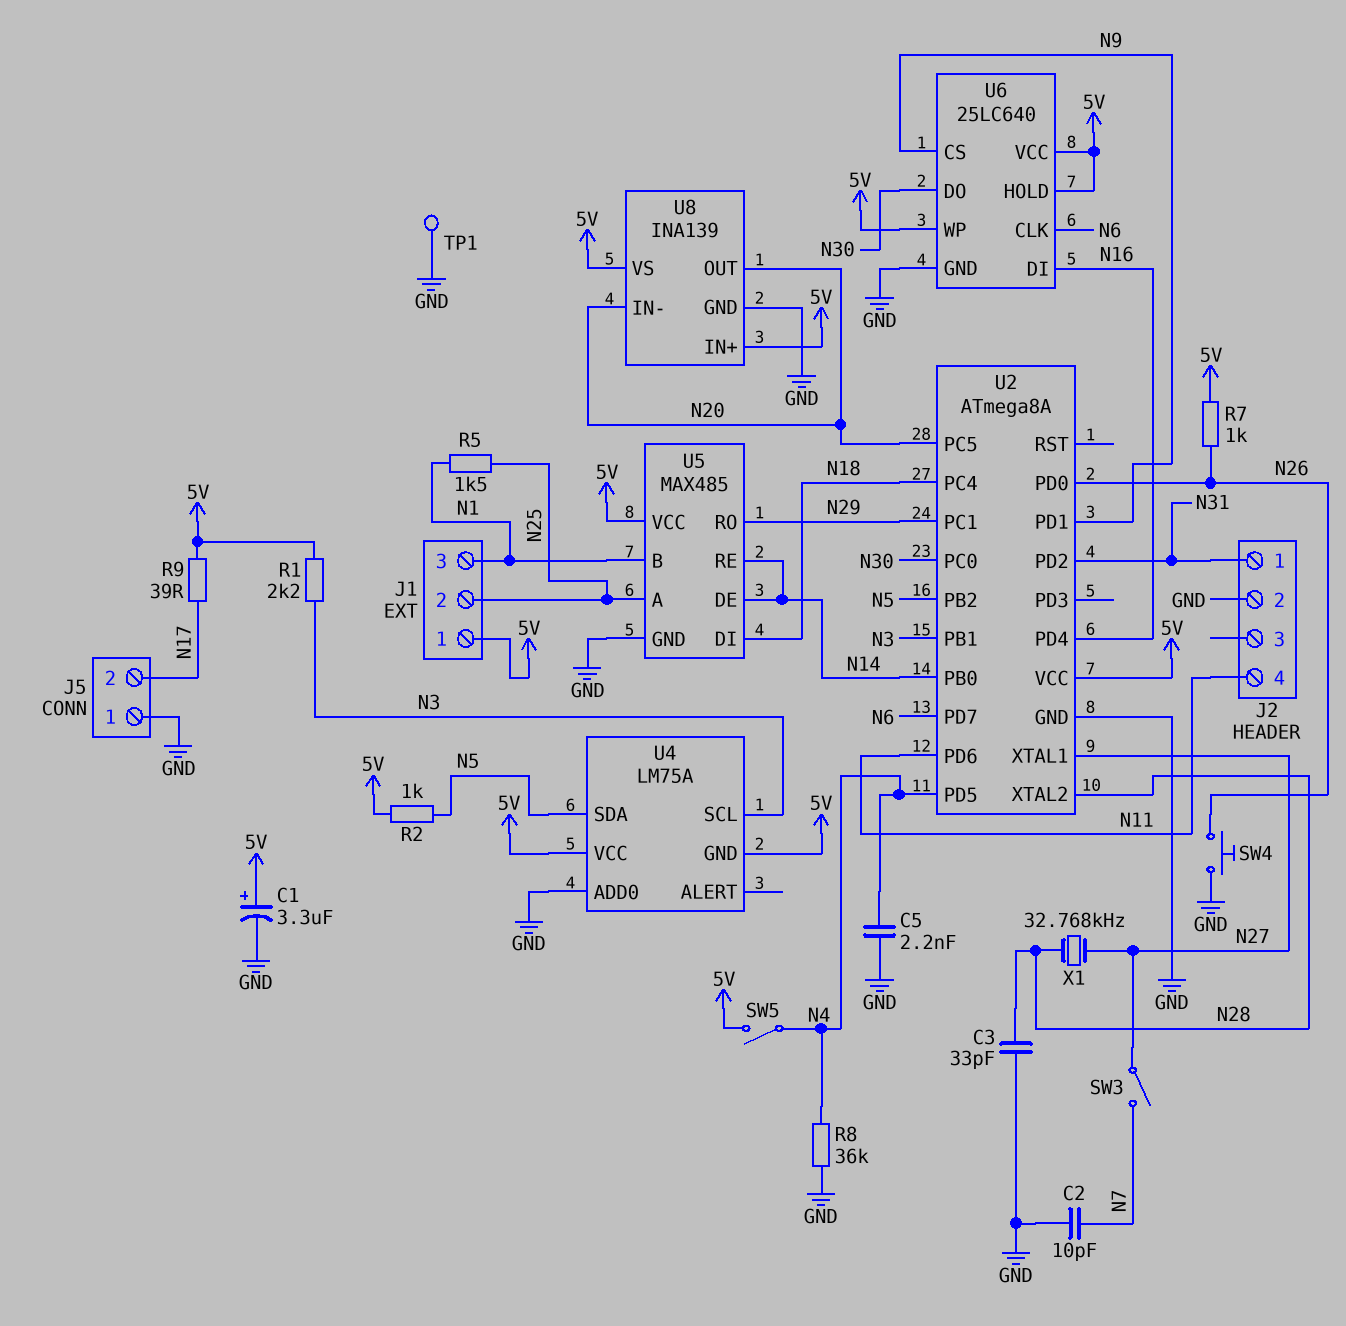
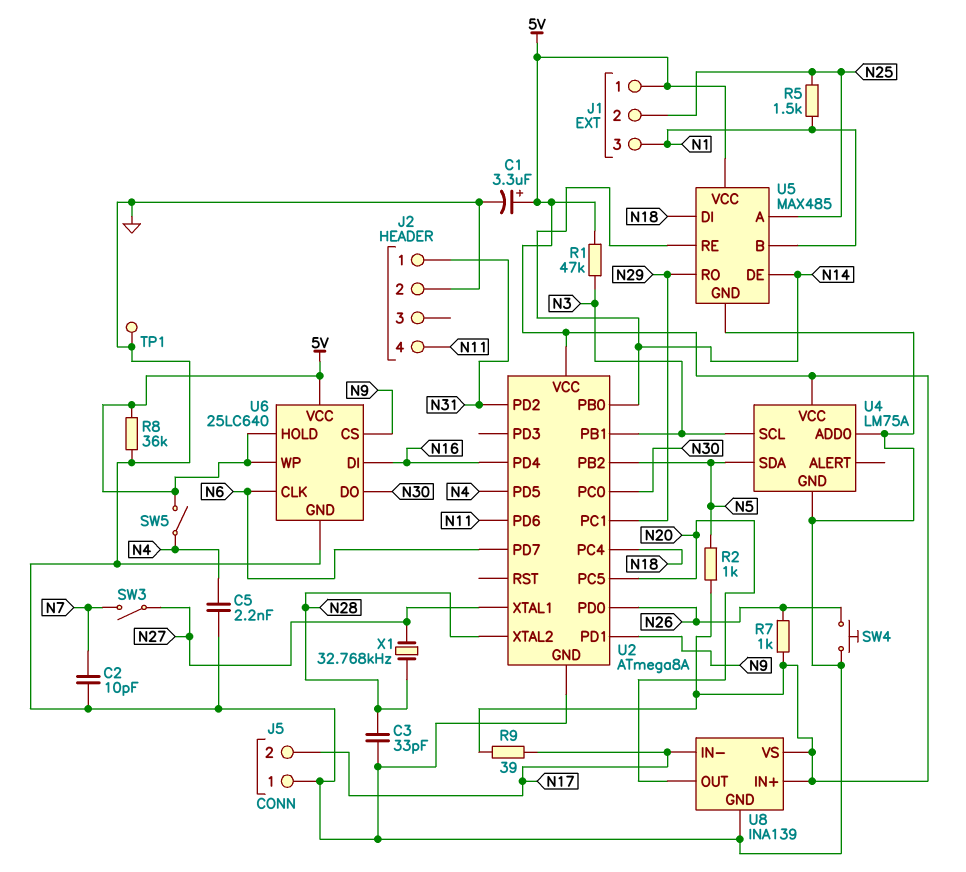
R1: 2.2k (5V, N3) -> 47k (5V, N3)
R8: 36k (GND, N4) -> 36k (5V, GND)
U4 pin GND: 5V -> GND
U8 pin IN-: N20 -> N17

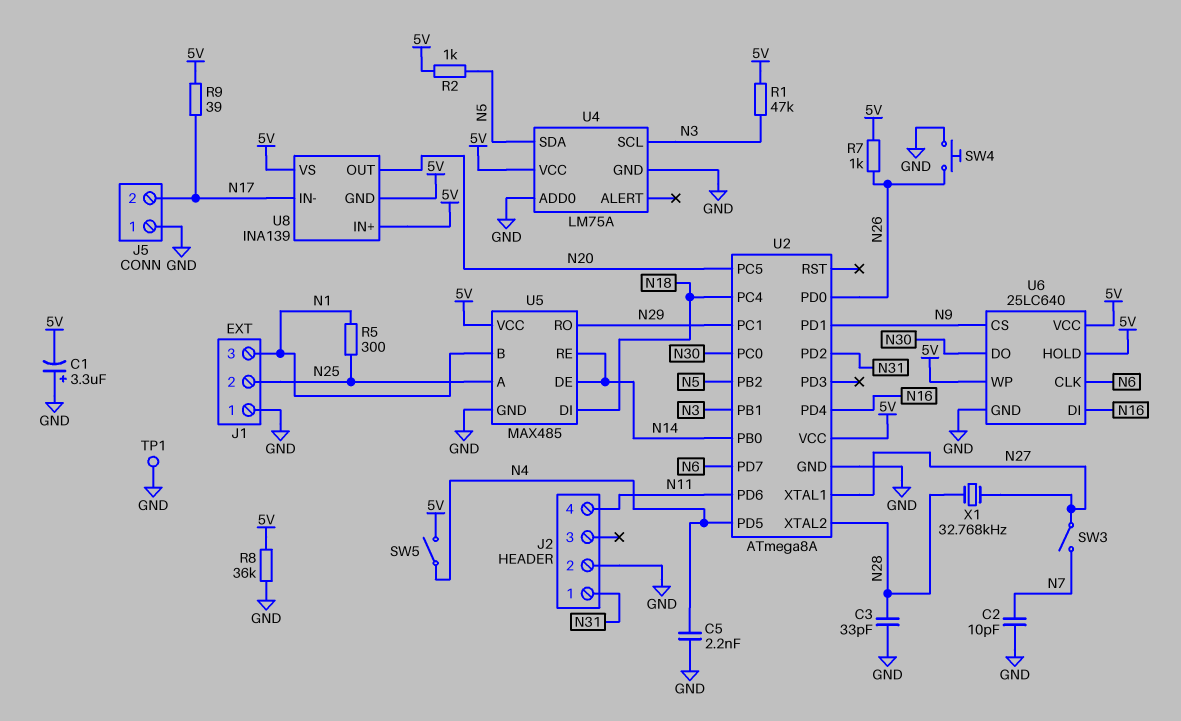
C1: 3.3uF (plus 5V, minus GND) -> 3.3uF (plus GND, minus 5V)
J1 pin 1: 5V -> GND
R5: 1.5k (N1, N25) -> 300 (N1, N25)
U8 pin GND: GND -> 5V

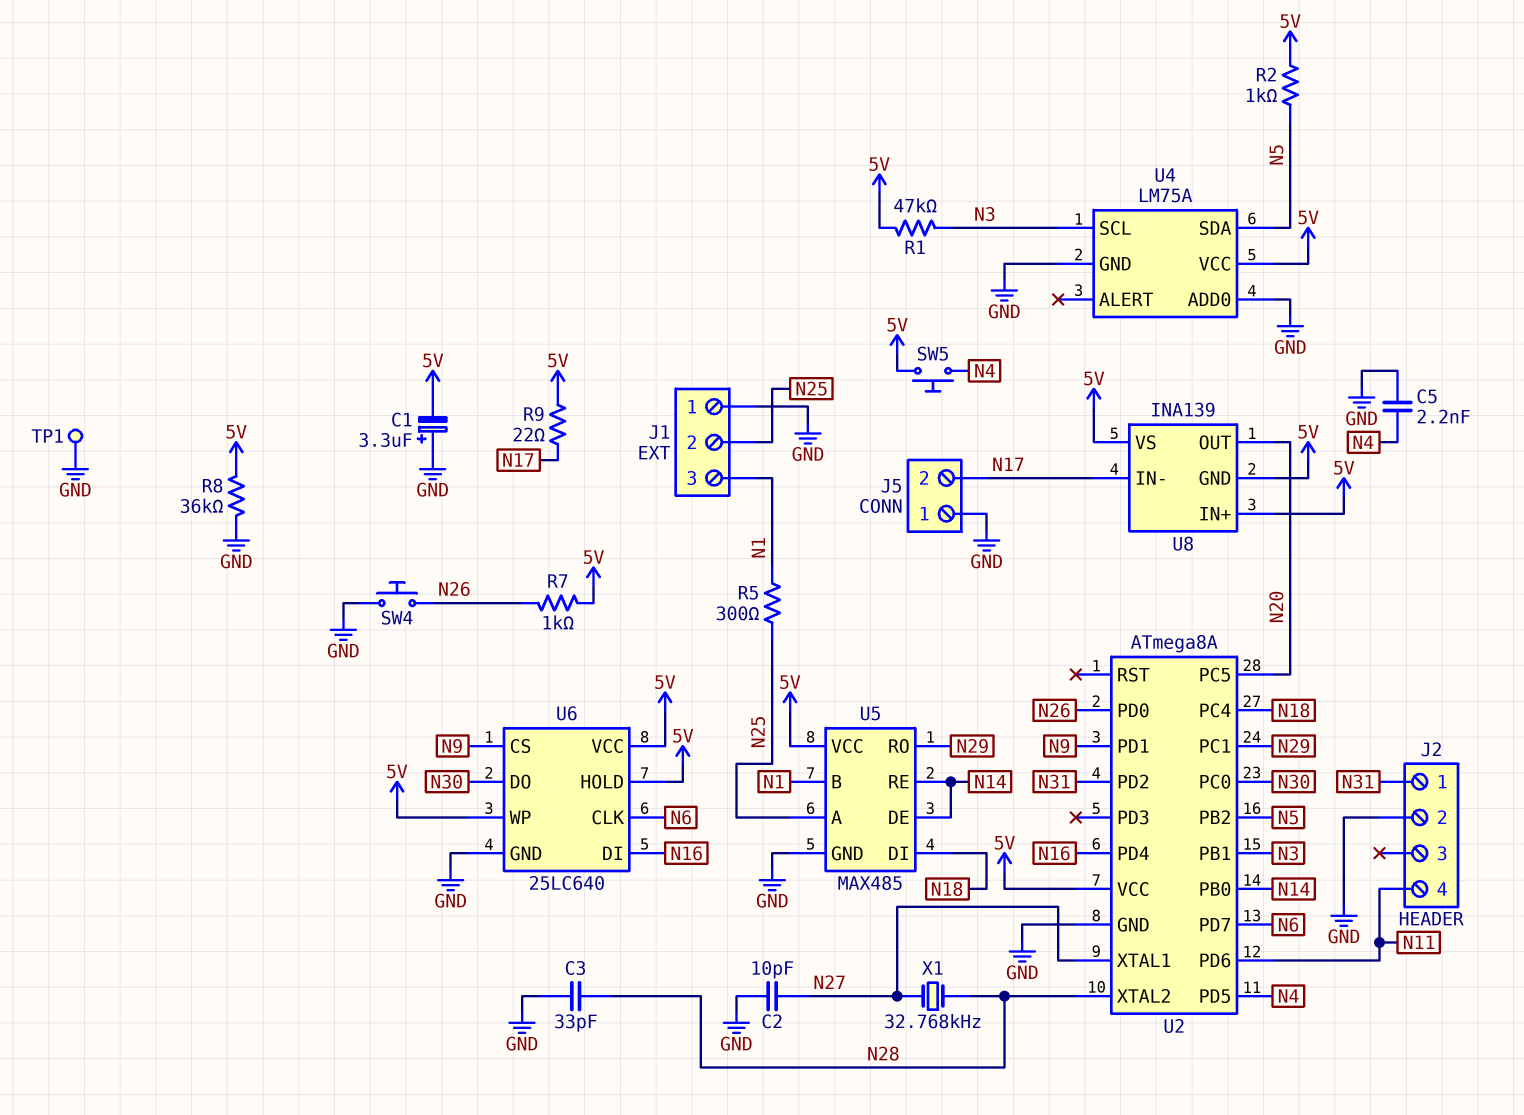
C2: 10pF (GND, N7) -> 10pF (GND, N27)
R9: 39 (5V, N17) -> 22 (5V, N17)
SW3: switch (N7, N27) -> none
SW5: switch (5V, N4) -> button (5V, N4)

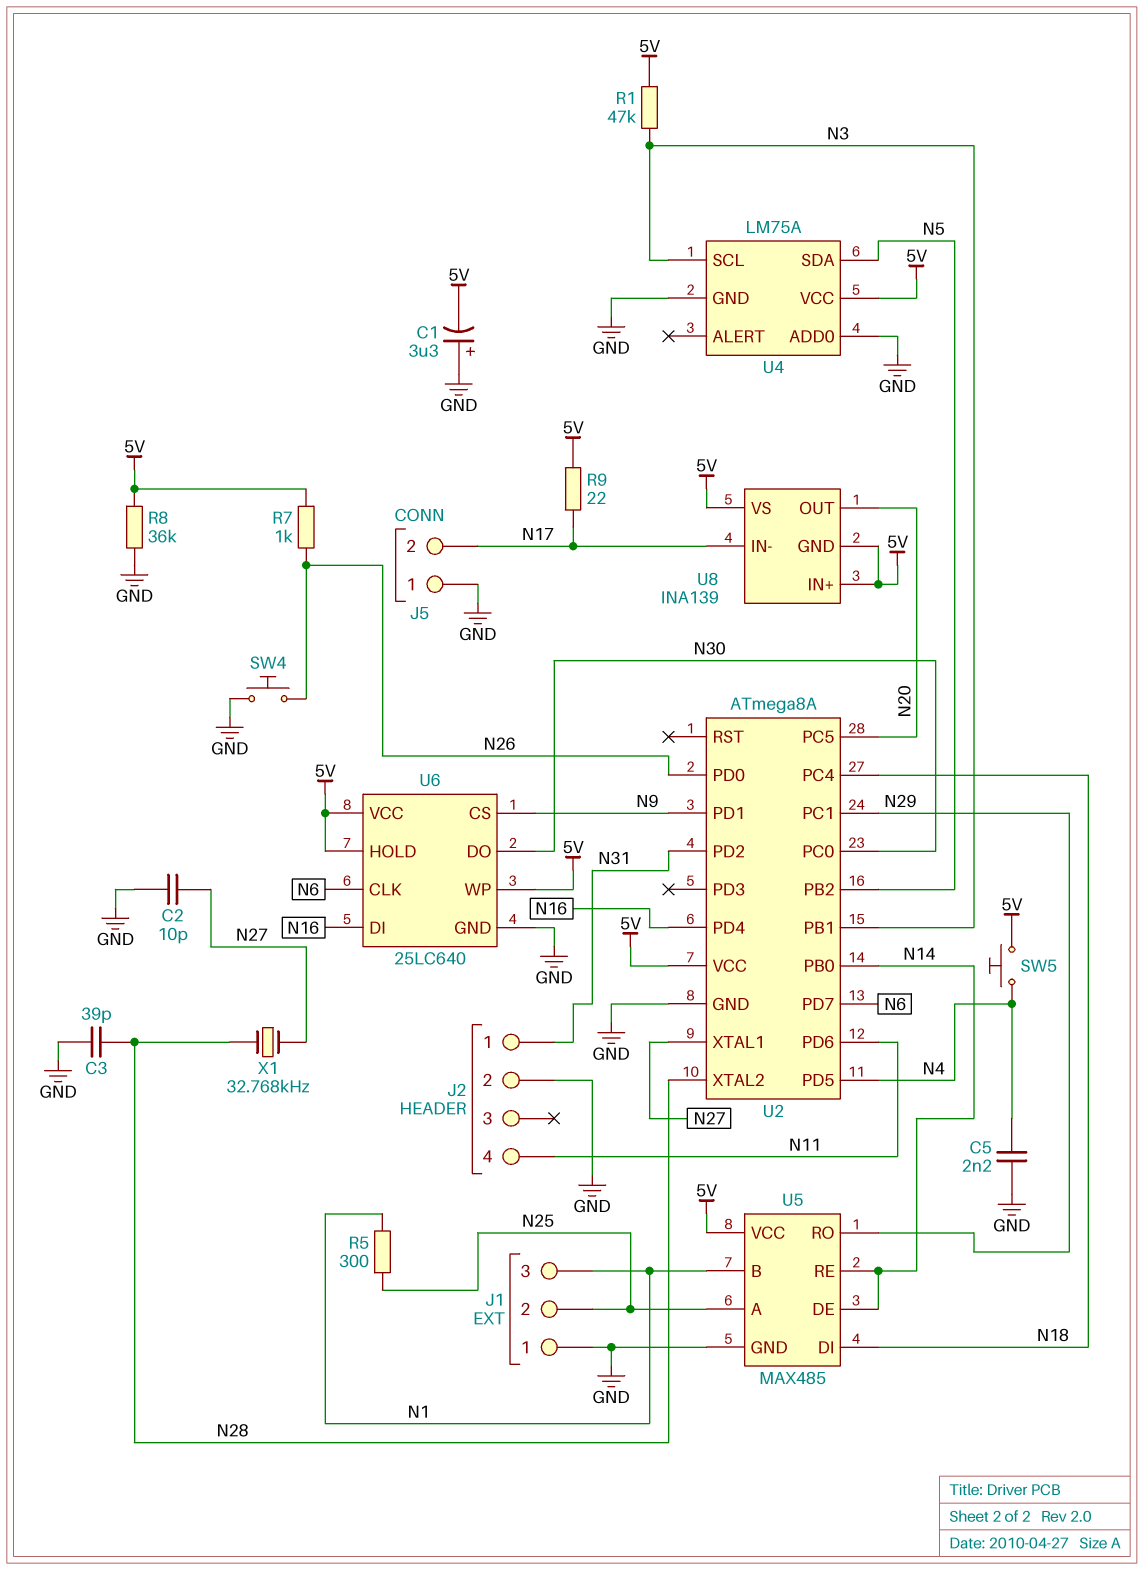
C3: 33pF (GND, N28) -> 39pF (GND, N28)
R2: 1k (5V, N5) -> none
TP1: test point (GND) -> none

